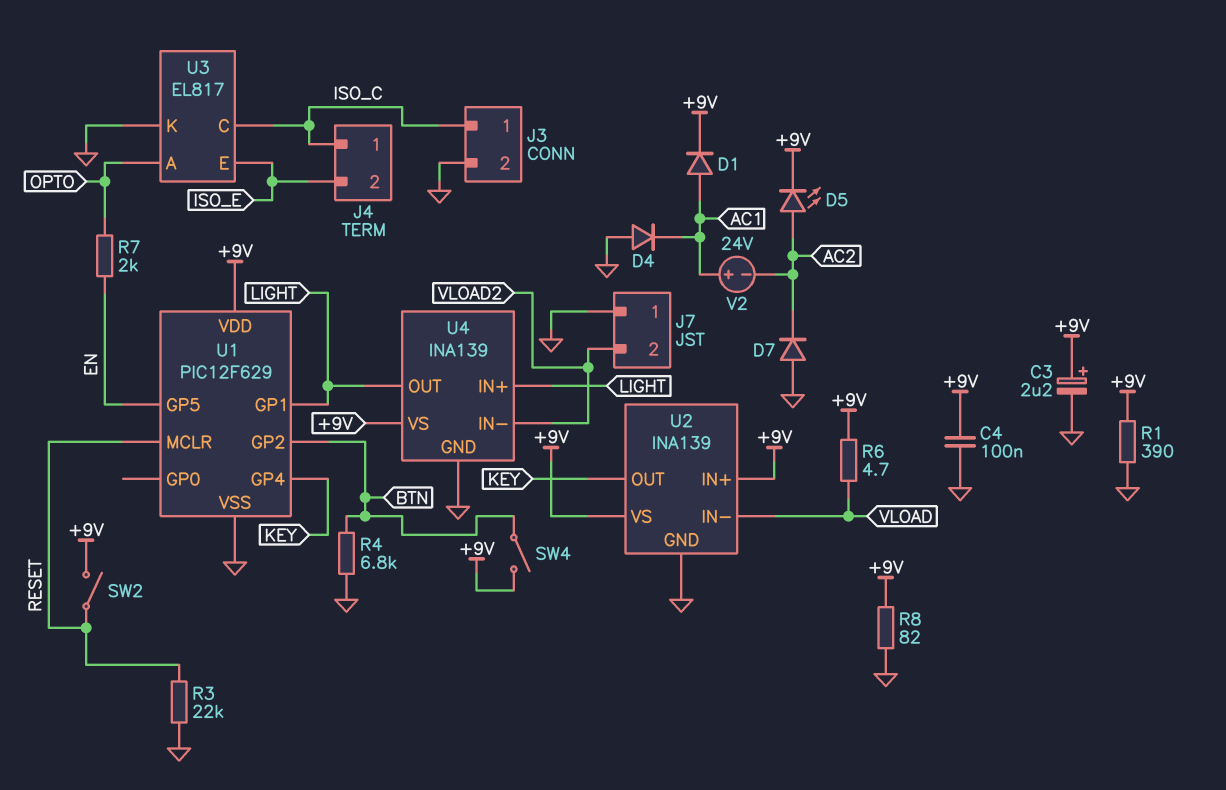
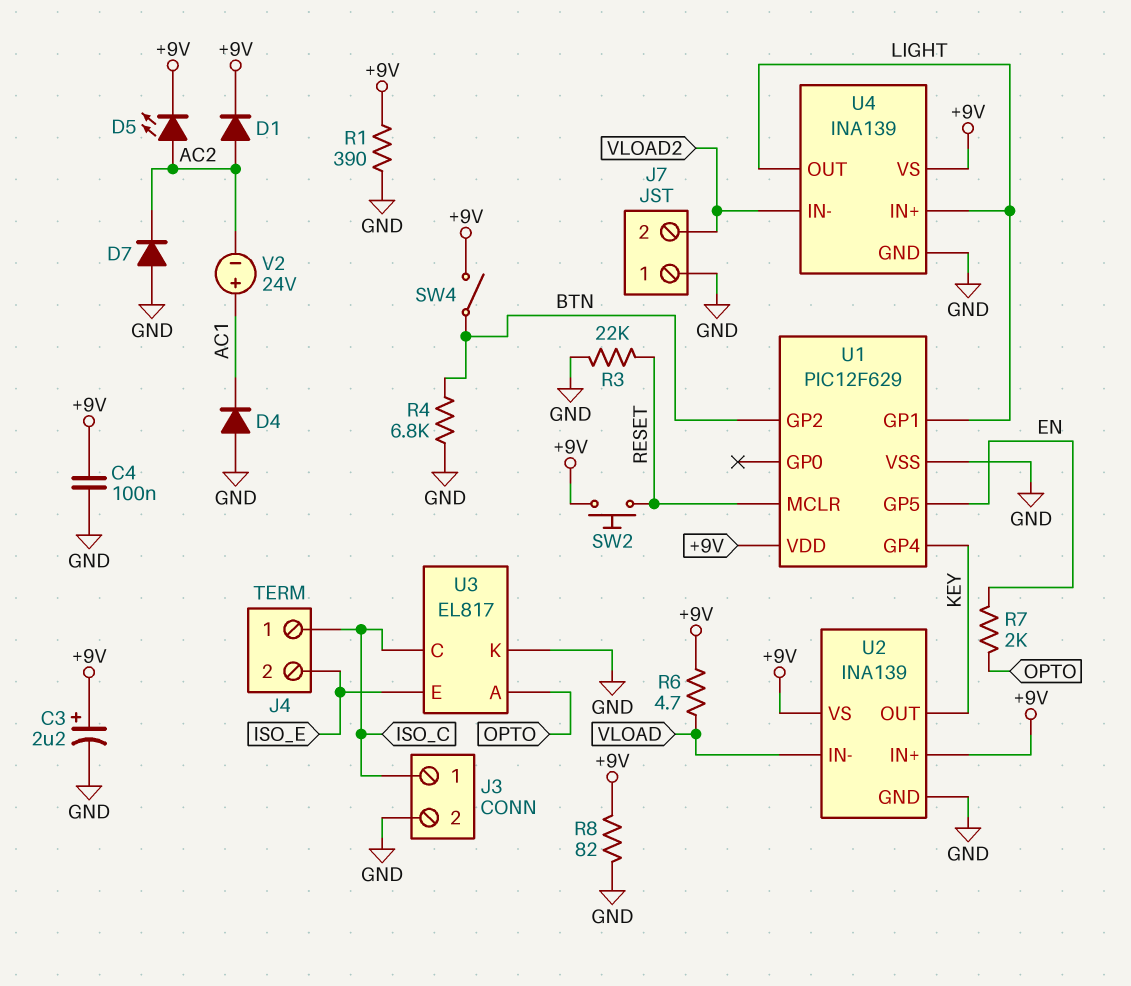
D1: diode (A AC1, K +9V) -> diode (A AC2, K +9V)
SW2: switch (+9V, RESET) -> button (+9V, RESET)

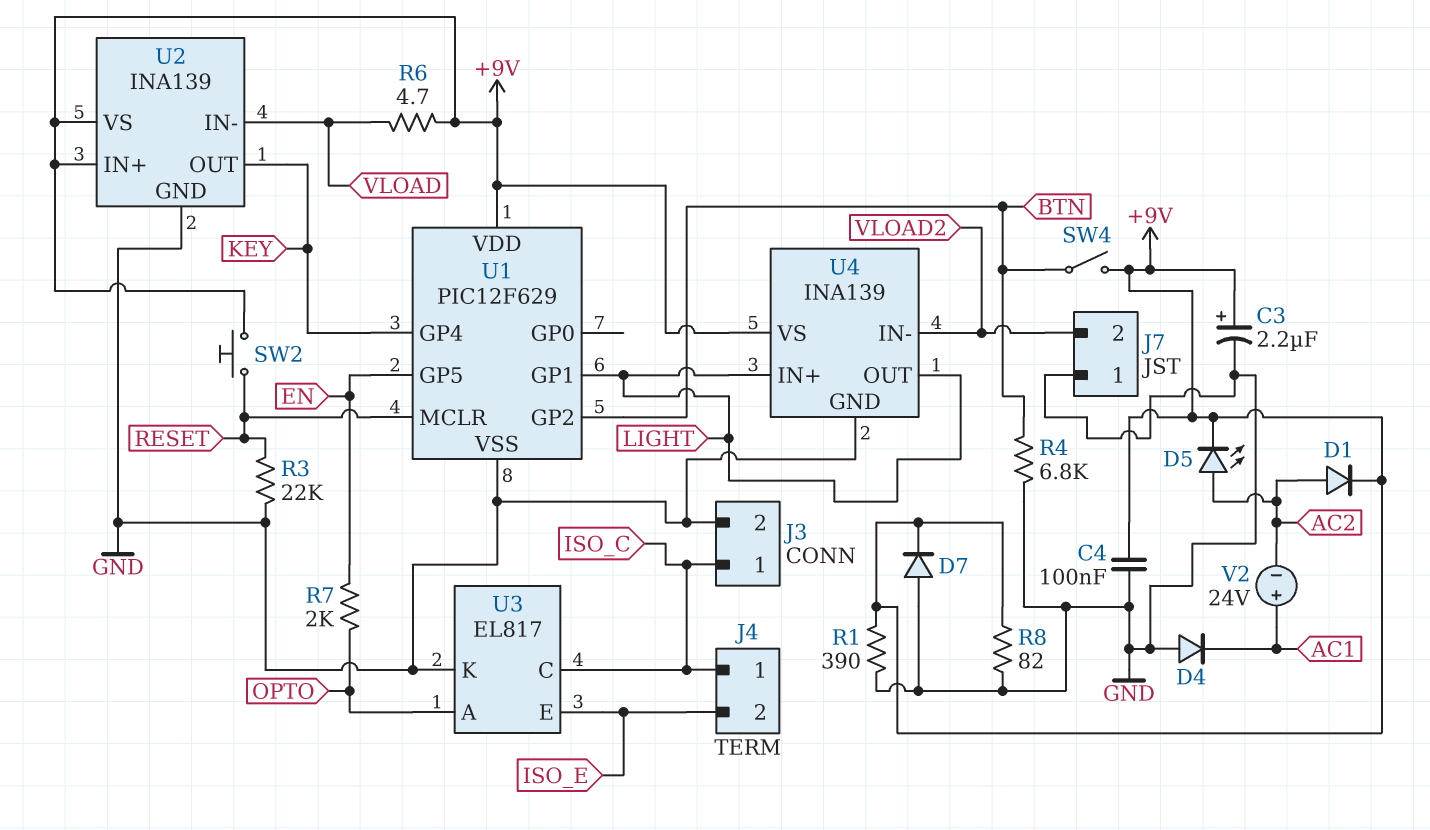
D7: diode (A GND, K AC2) -> diode (A GND, K +9V)

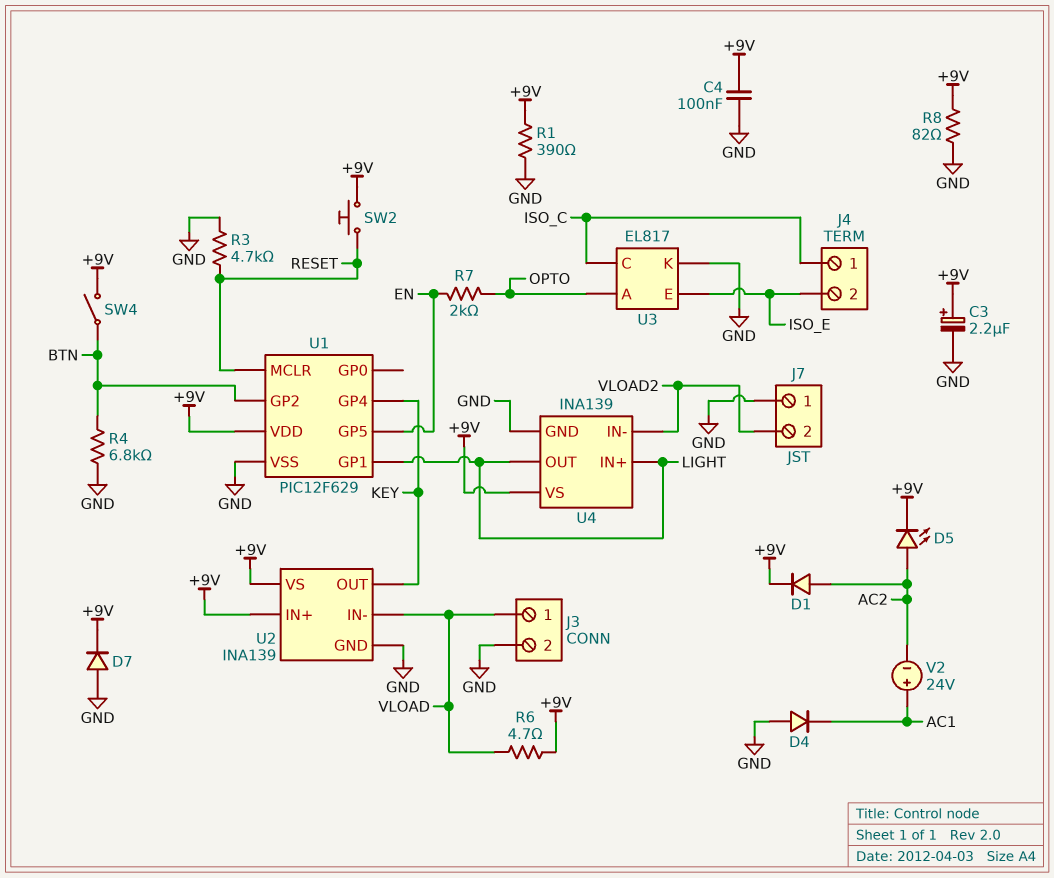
J3 pin 1: ISO_C -> VLOAD
R3: 22k (GND, RESET) -> 4.7k (GND, RESET)

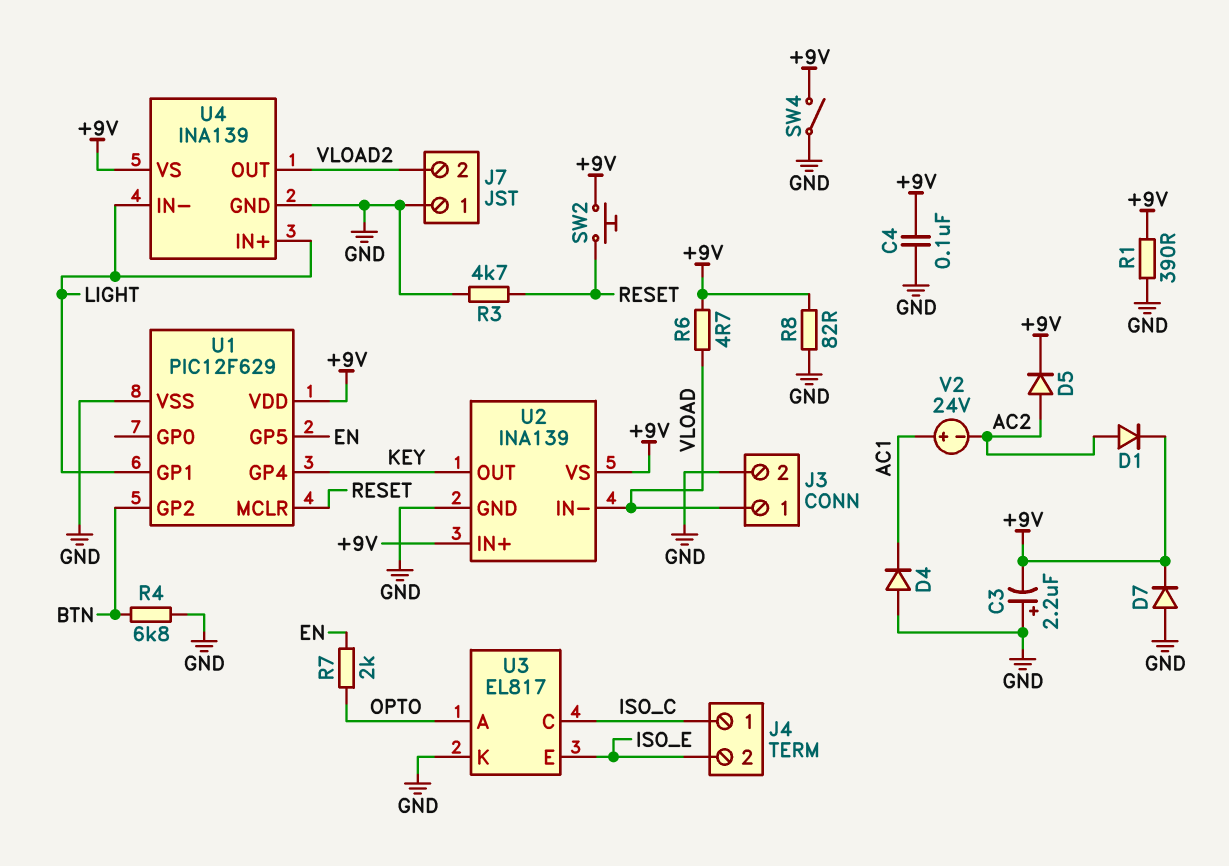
C3: 2.2uF (plus +9V, minus GND) -> 2.2uF (plus GND, minus +9V)
D5: LED (A AC2, K +9V) -> diode (A AC2, K +9V)
SW4: switch (+9V, BTN) -> switch (+9V, GND)
U4 pin IN-: VLOAD2 -> LIGHT
U4 pin OUT: LIGHT -> VLOAD2

